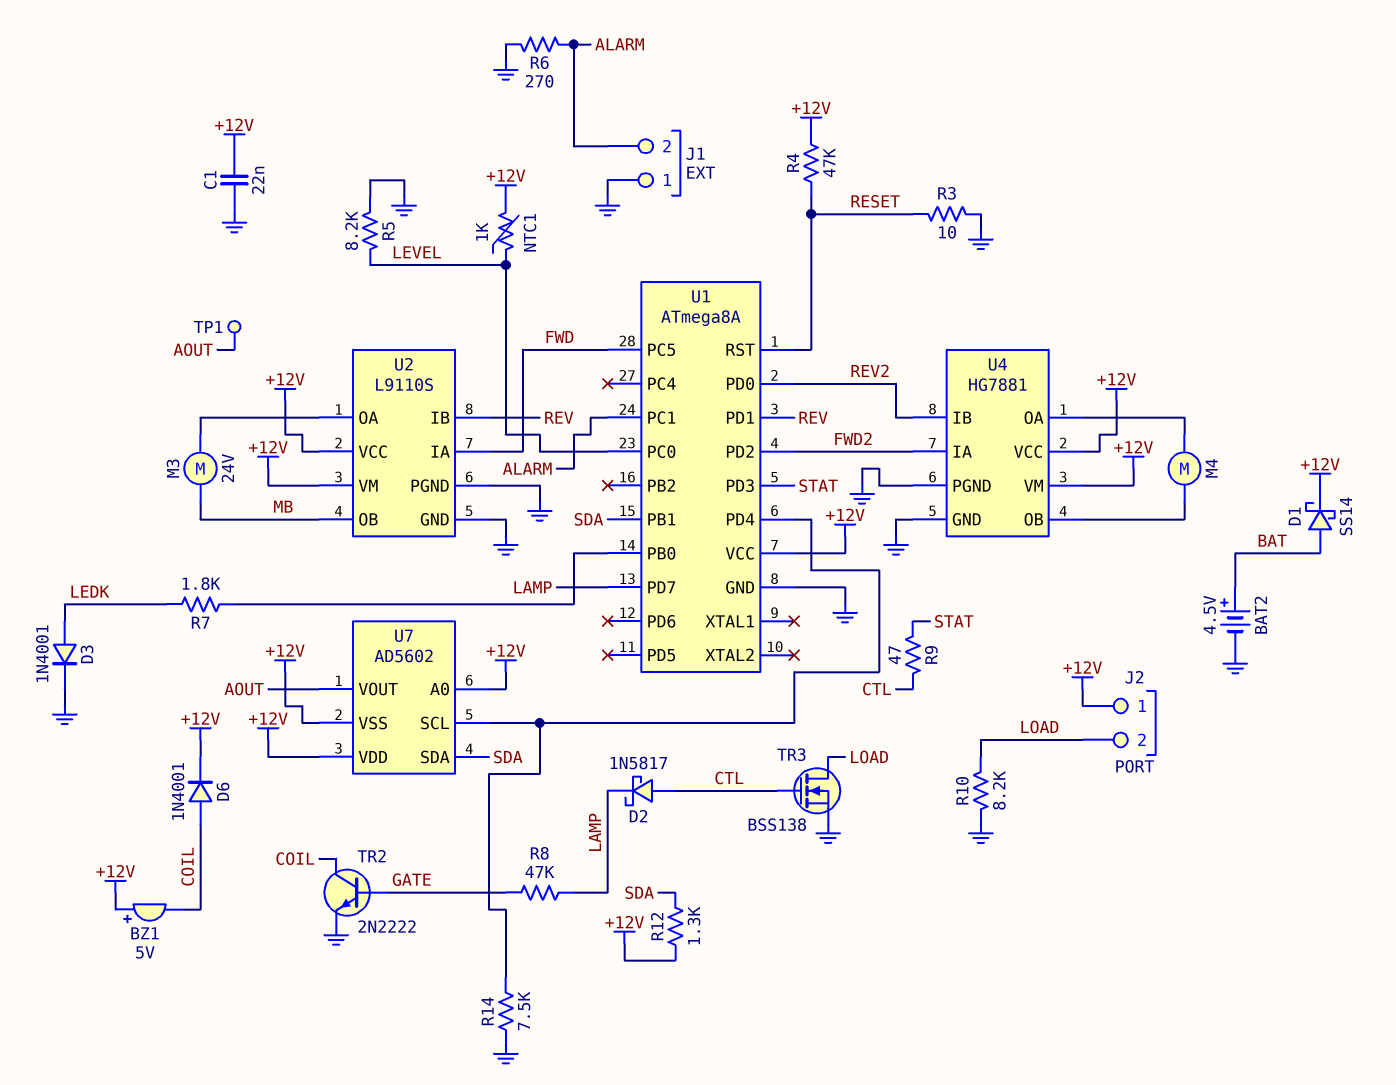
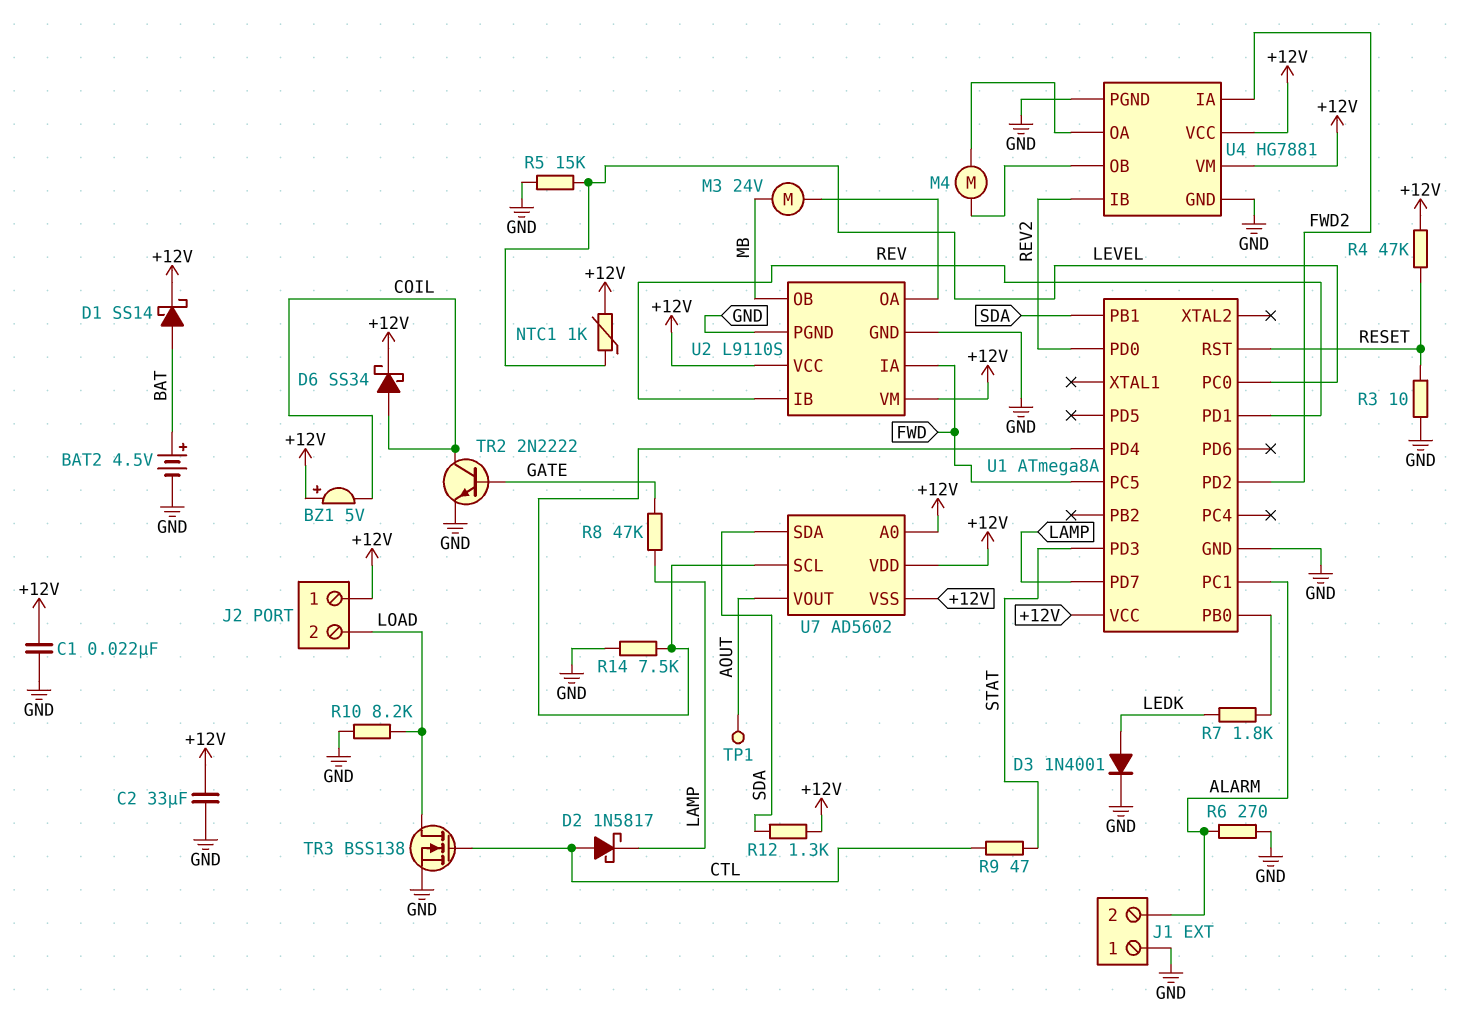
C2: none -> 33uF (+12V, GND)
D6: diode 1N4001 (A COIL, K +12V) -> schottky SS34 (A COIL, K +12V)
R5: 8.2k (GND, LEVEL) -> 15k (GND, LEVEL)

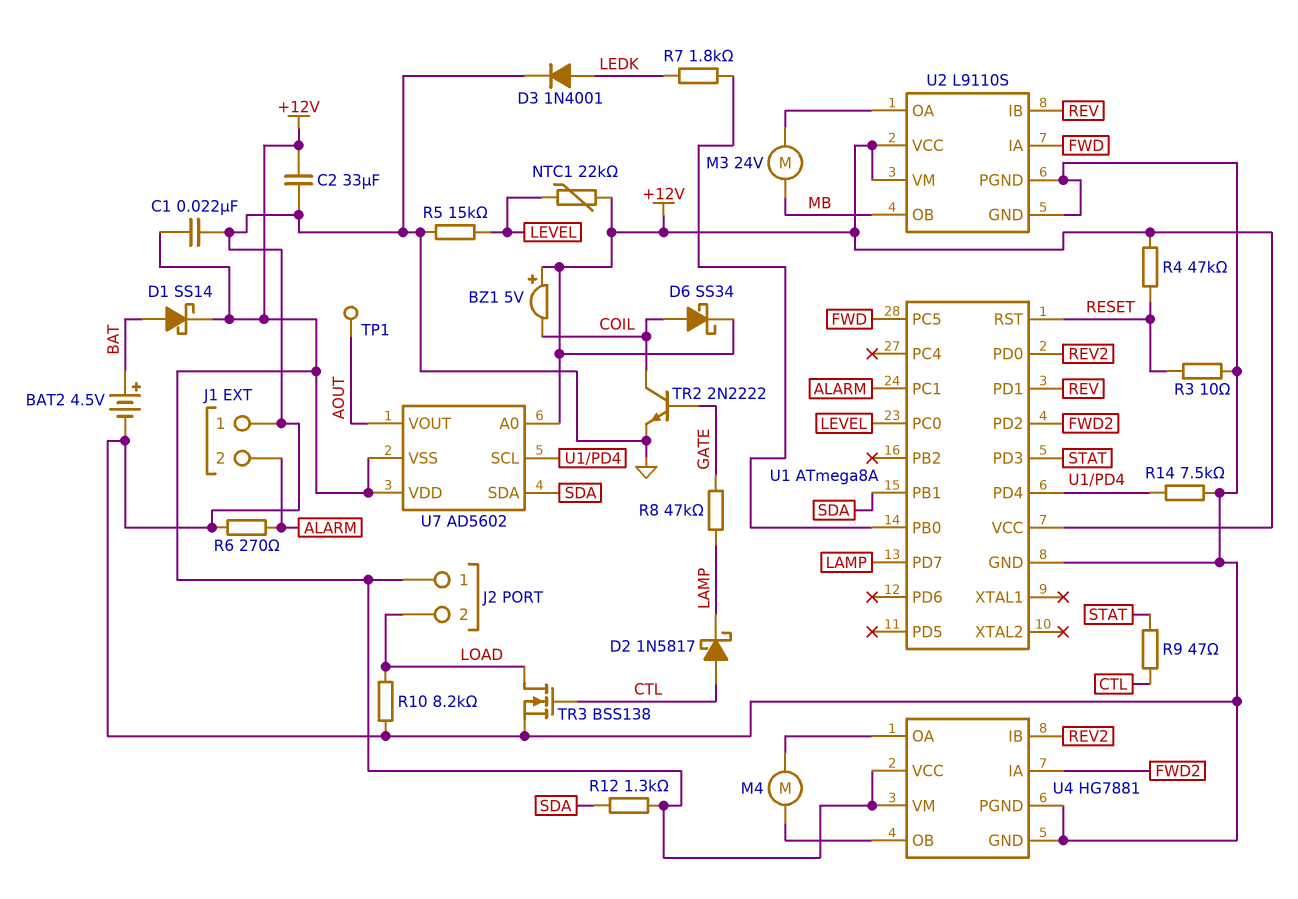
NTC1: 1k (+12V, LEVEL) -> 22k (+12V, LEVEL)

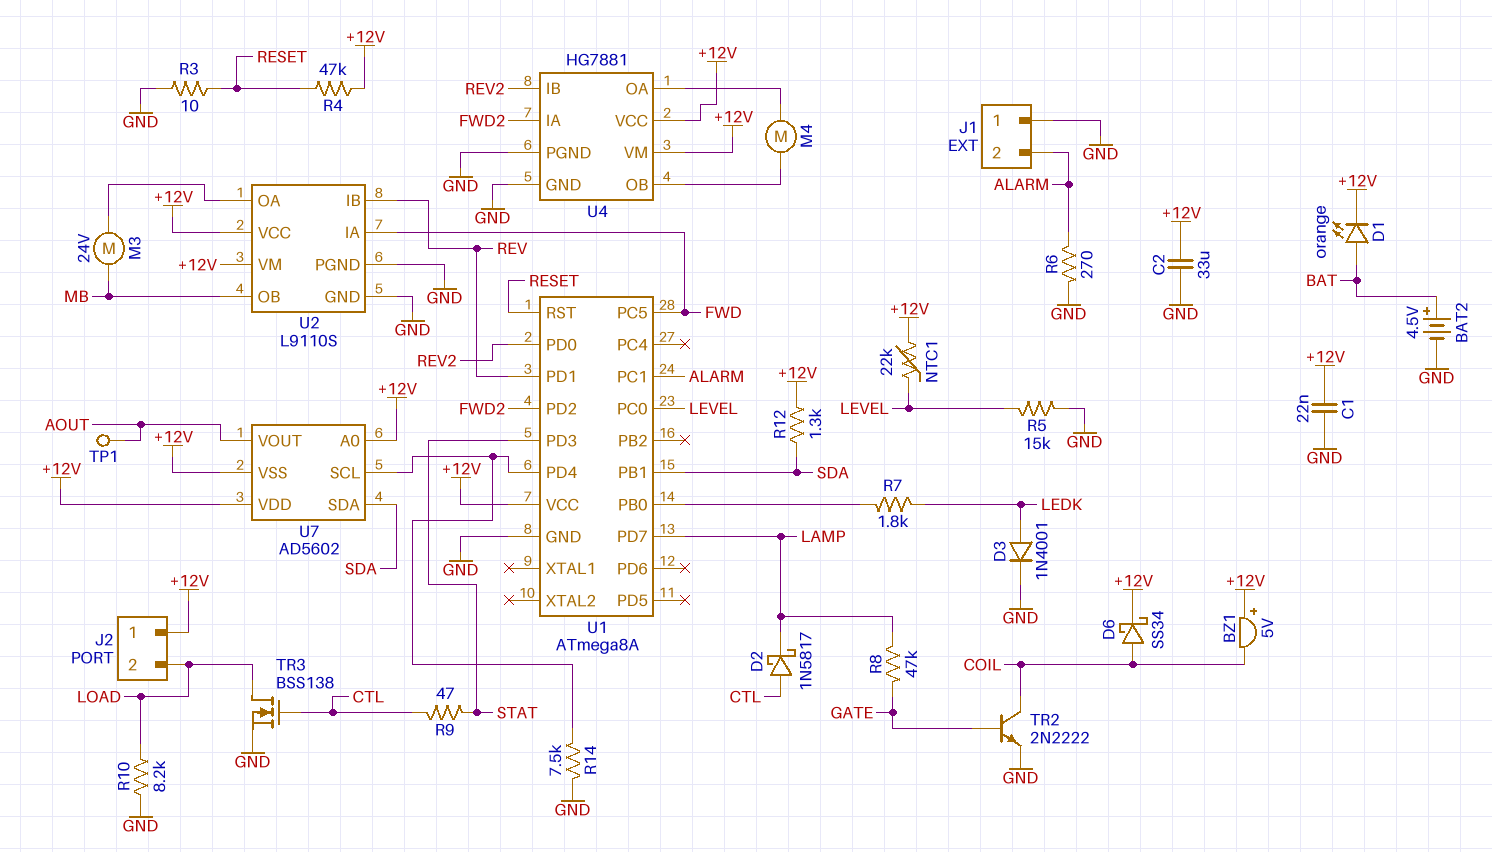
D1: schottky SS14 (A BAT, K +12V) -> LED orange (A BAT, K +12V)

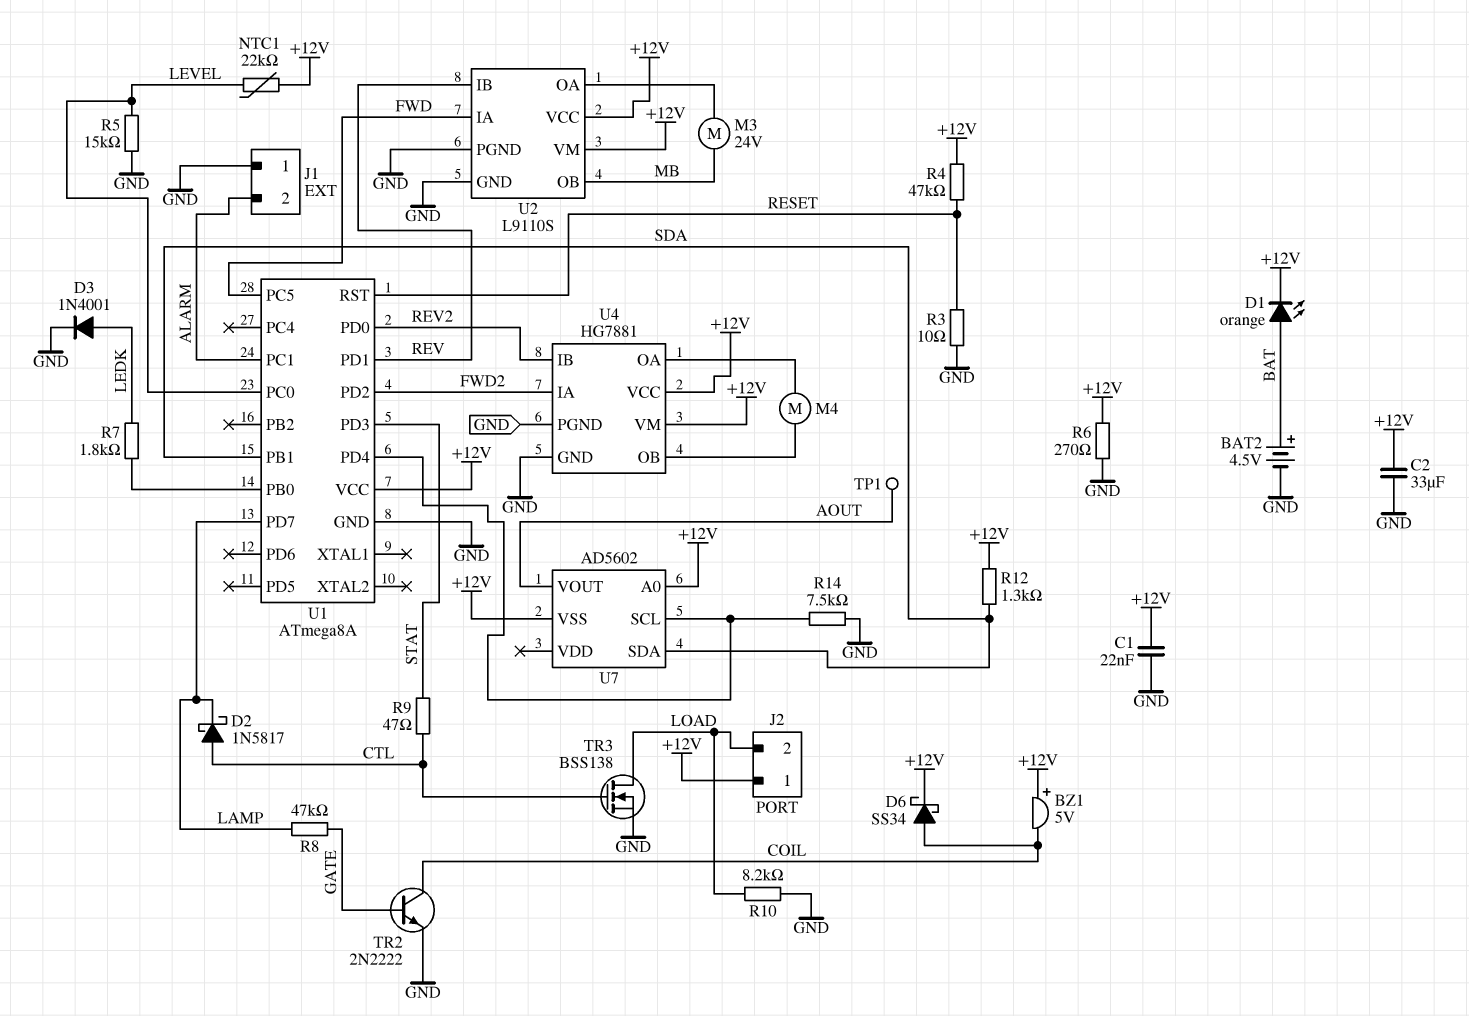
R6: 270 (ALARM, GND) -> 270 (+12V, GND)
U7 pin VDD: +12V -> none

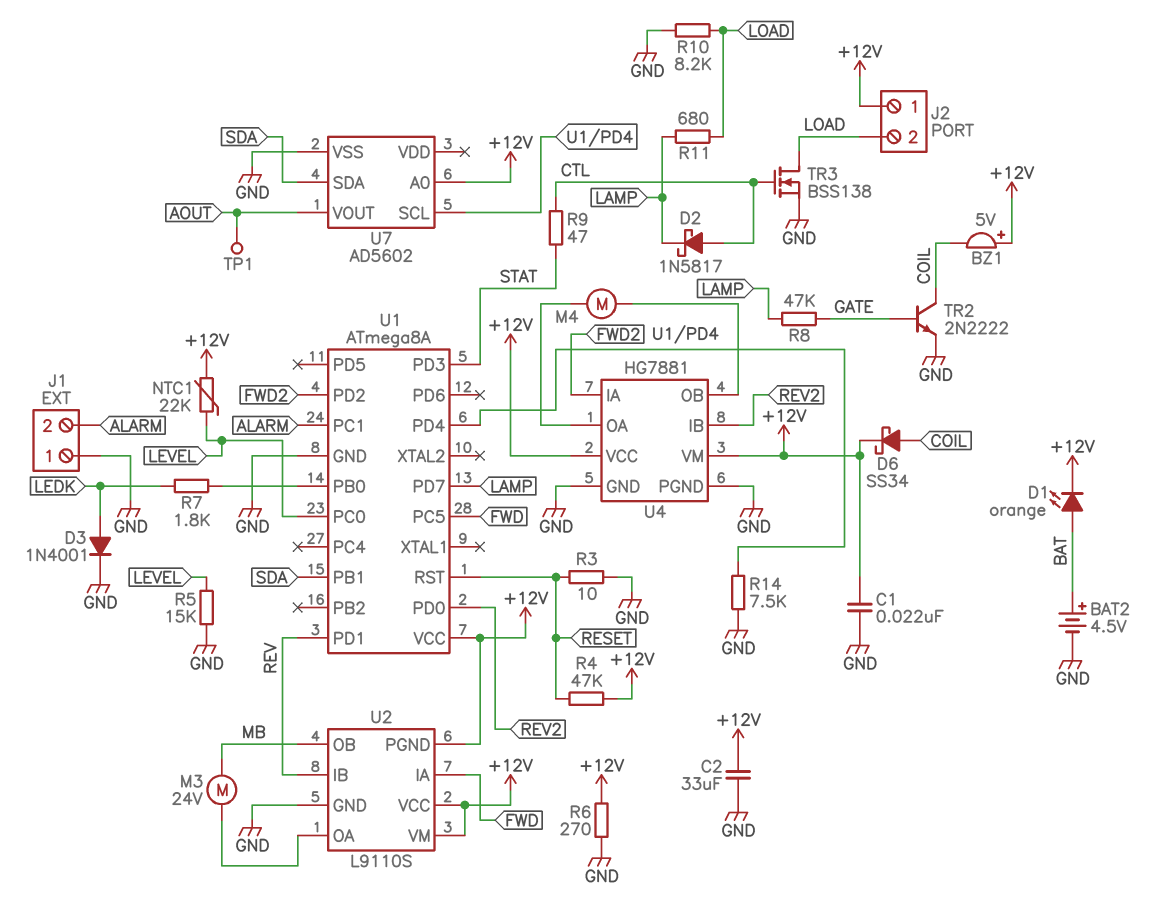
R11: none -> 680 (LAMP, LOAD)
R12: 1.3k (+12V, SDA) -> none
U2 pin PGND: GND -> +12V
U7 pin VSS: +12V -> GND

